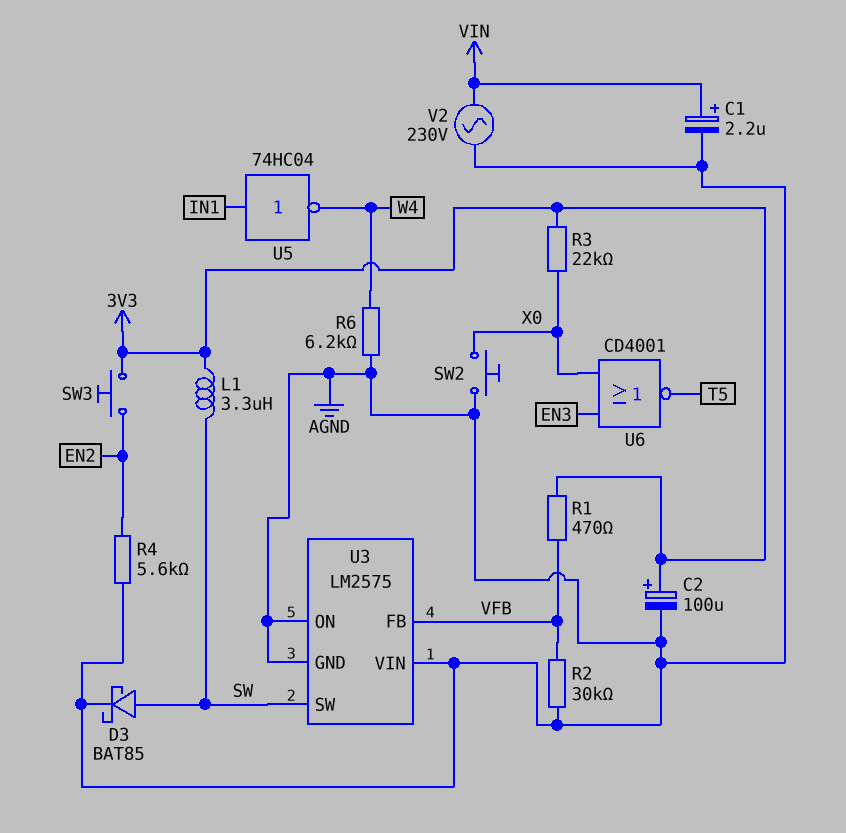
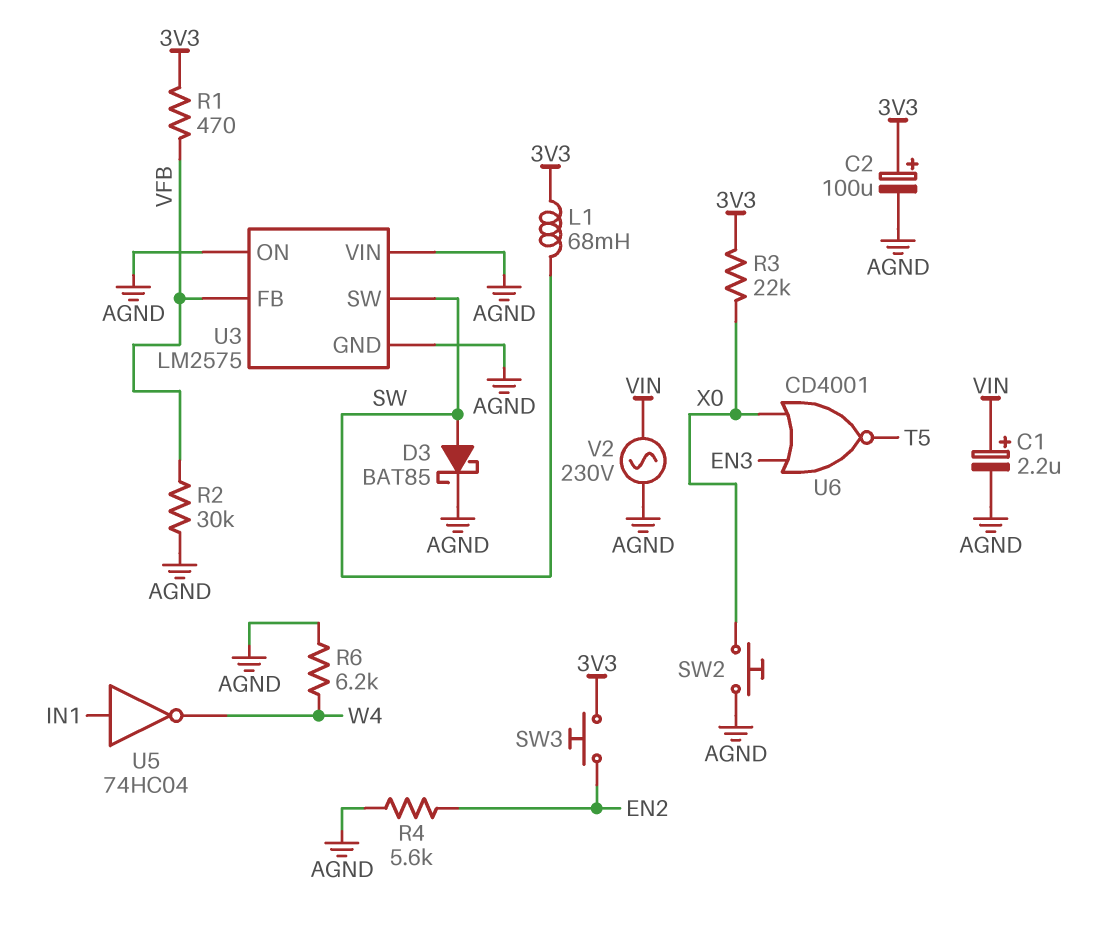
L1: 3.3uH (3V3, SW) -> 68mH (3V3, SW)

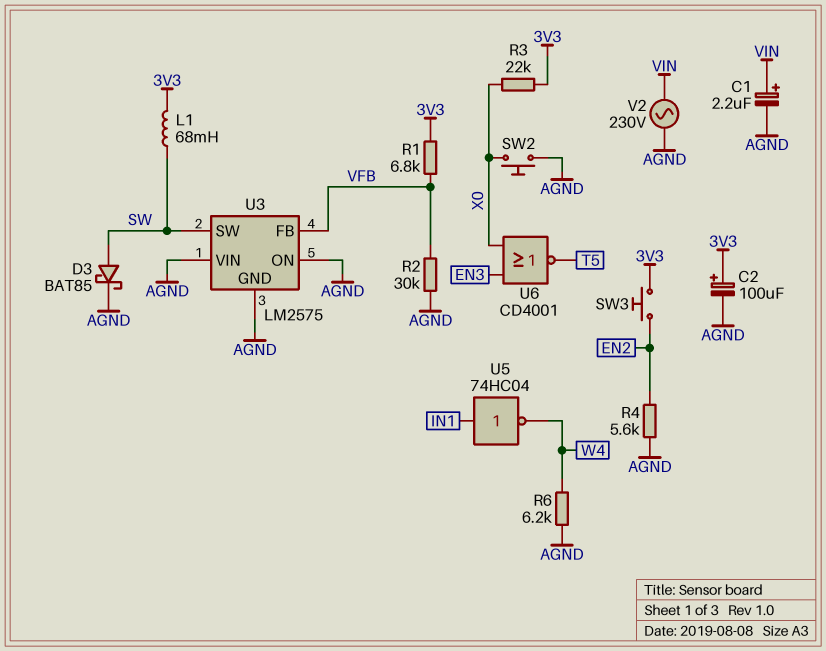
R1: 470 (3V3, VFB) -> 6.8k (3V3, VFB)

